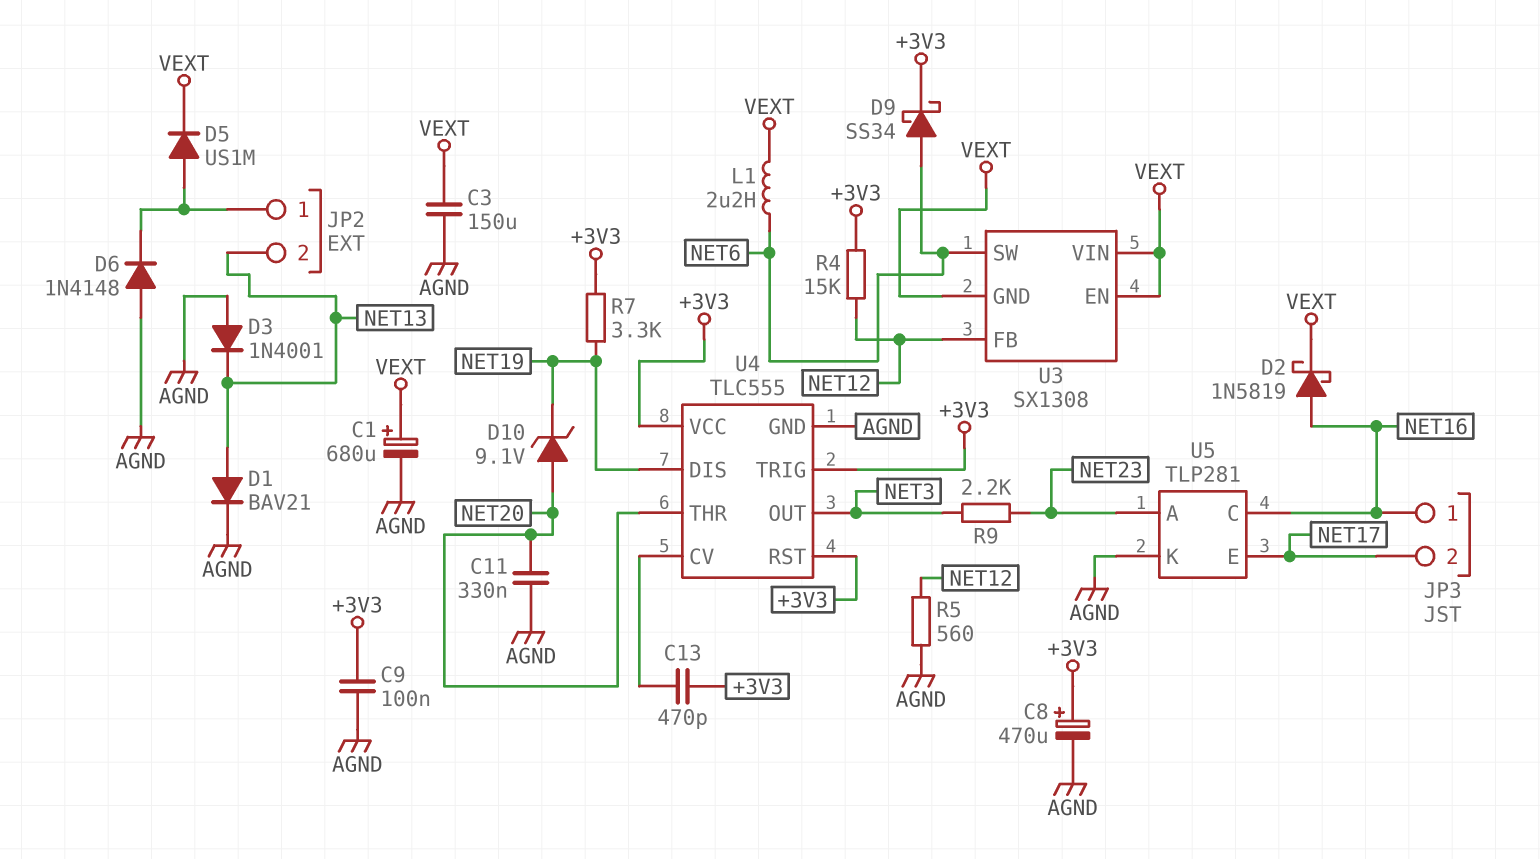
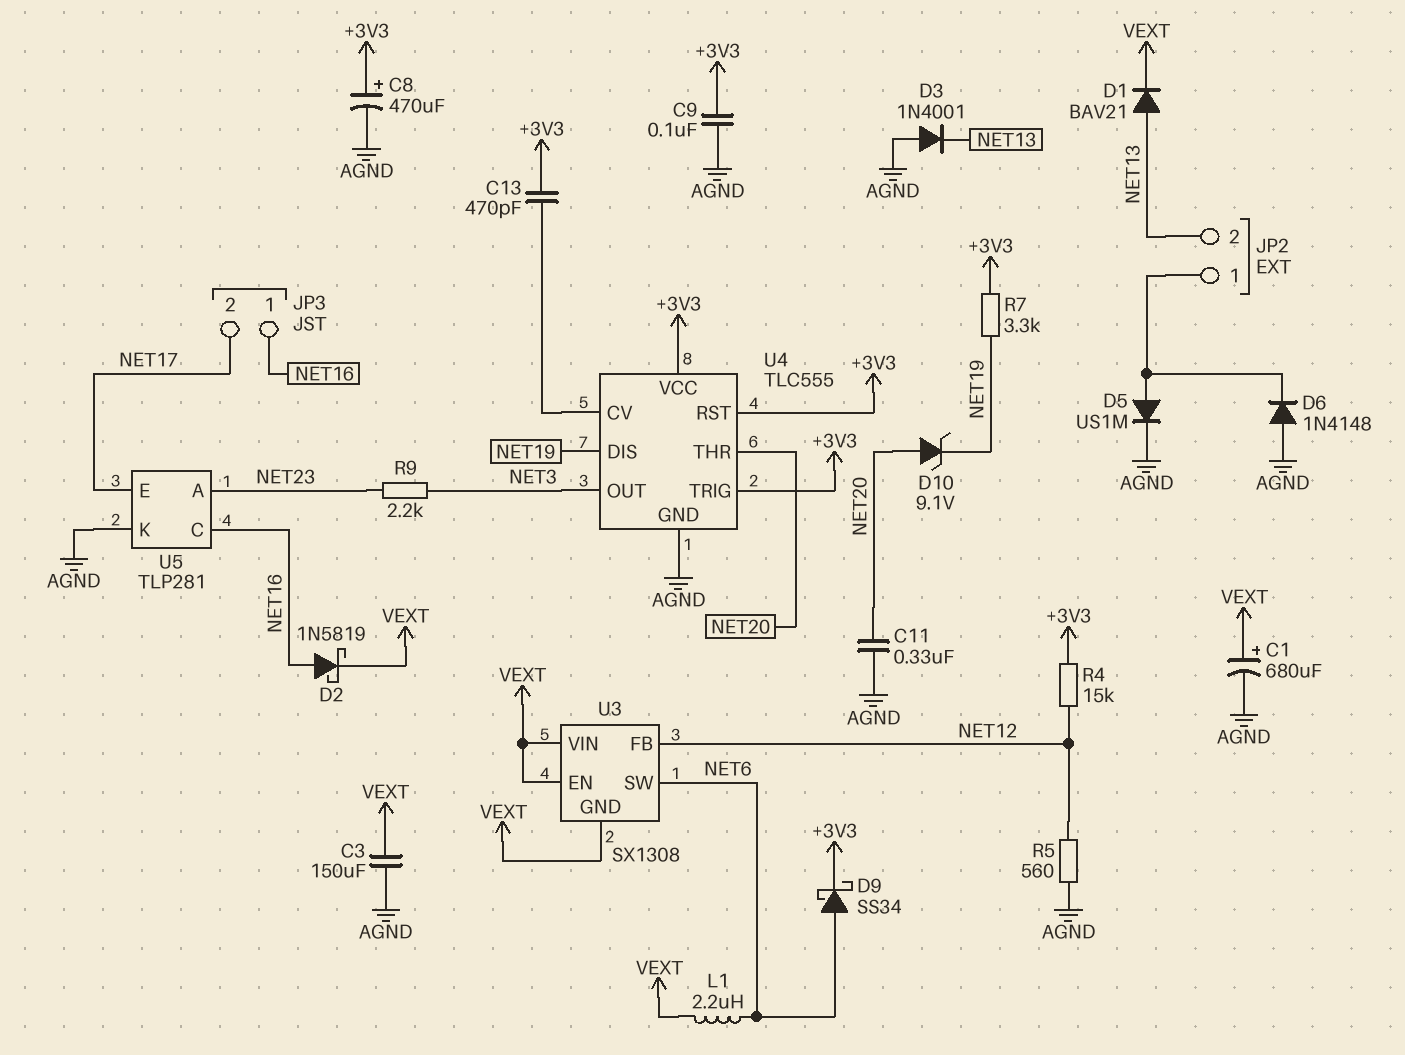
D1: diode BAV21 (A NET13, K AGND) -> diode BAV21 (A NET13, K VEXT)
D5: diode US1M (A JP2/1, K VEXT) -> diode US1M (A JP2/1, K AGND)

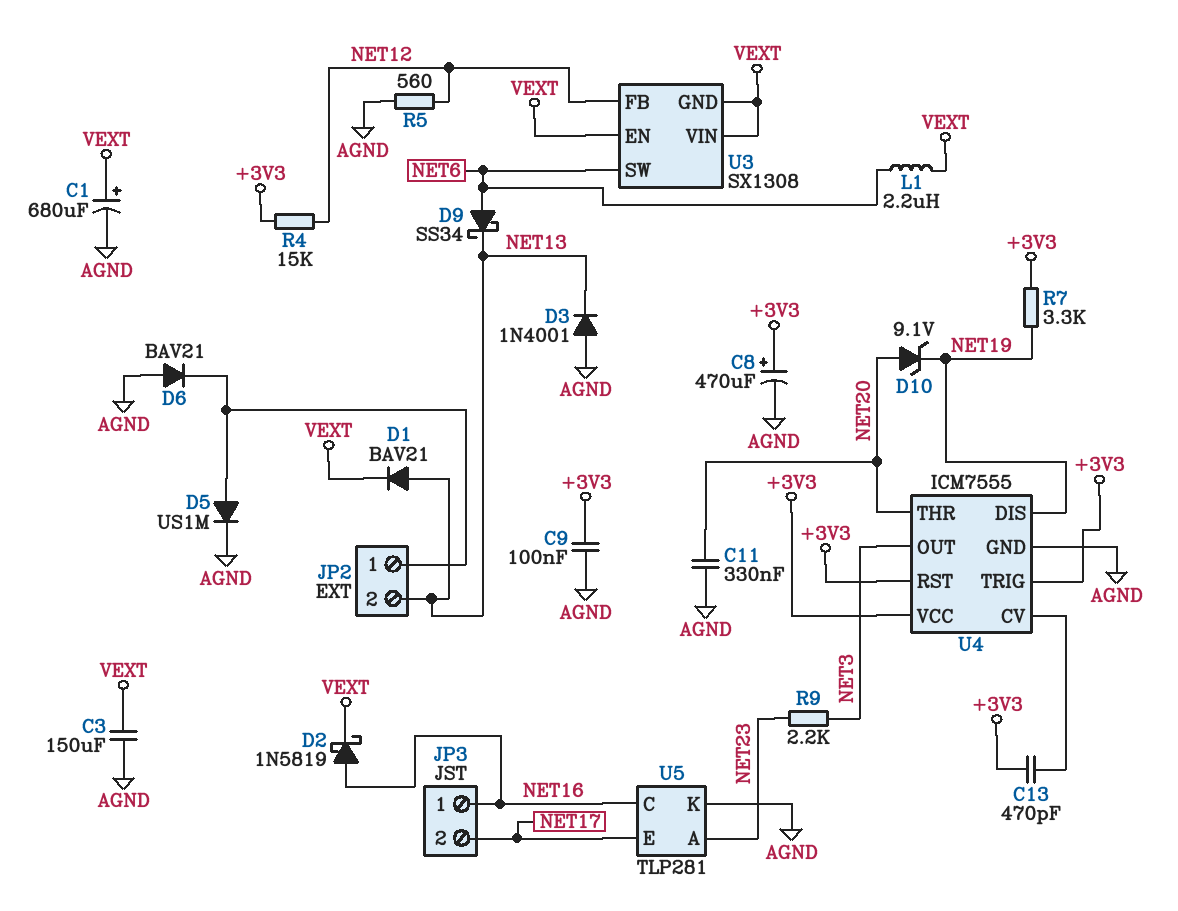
D6: diode 1N4148 (A AGND, K JP2/1) -> diode BAV21 (A AGND, K JP2/1)
D9: schottky SS34 (A NET6, K +3V3) -> schottky SS34 (A NET6, K NET13)
U4: TLC555 -> ICM7555

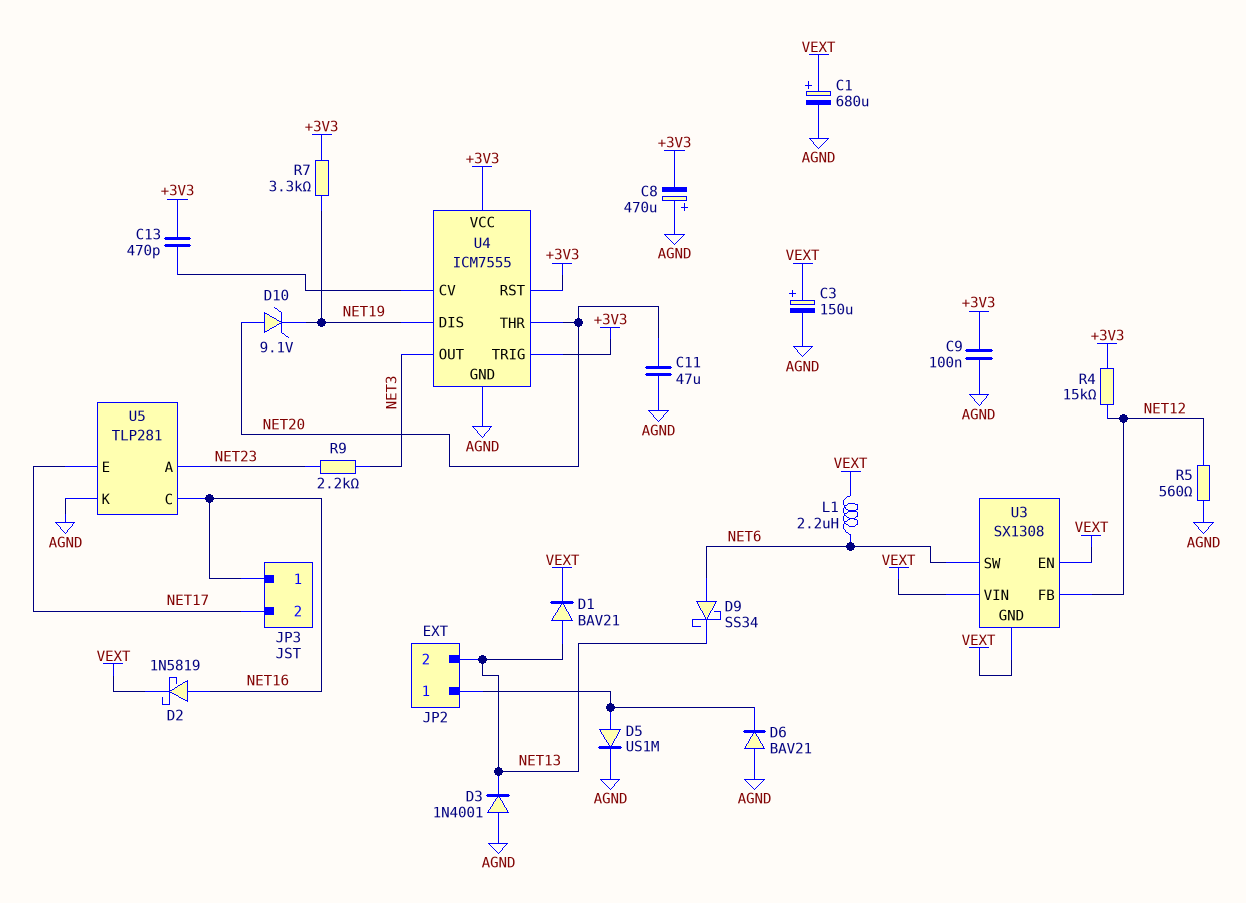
C3: 150uF (AGND, VEXT) -> 150uF (plus VEXT, minus AGND)
C8: 470uF (plus +3V3, minus AGND) -> 470uF (plus AGND, minus +3V3)
C11: 330nF (AGND, NET20) -> 47uF (AGND, NET20)

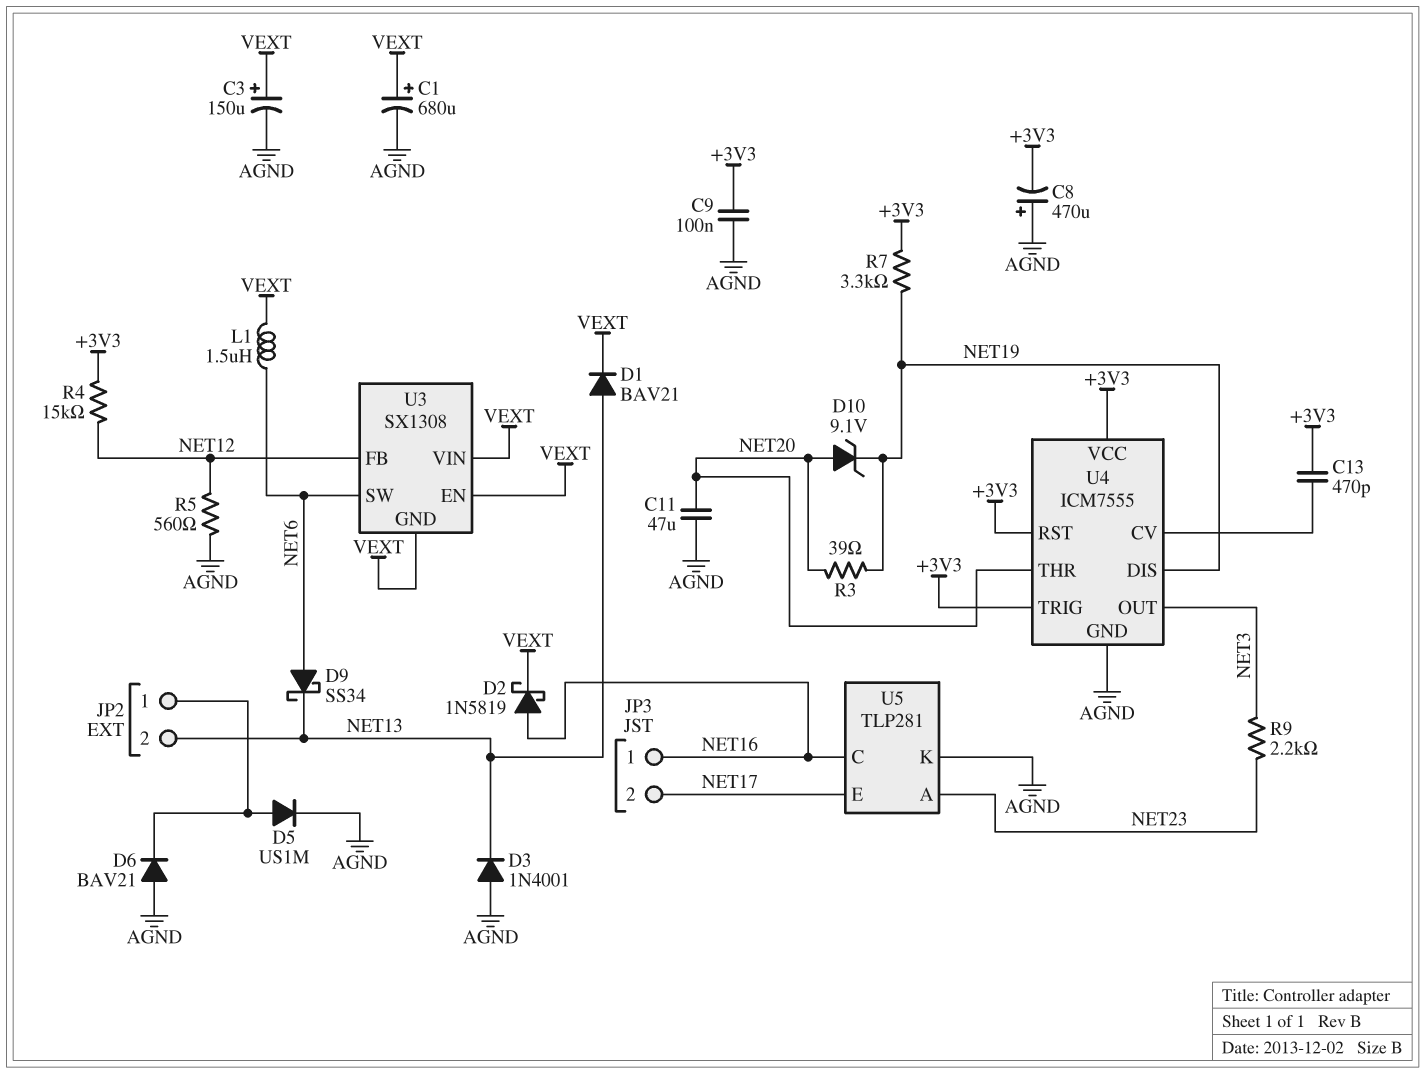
L1: 2.2uH (NET6, VEXT) -> 1.5uH (NET6, VEXT)
R3: none -> 39 (NET19, NET20)

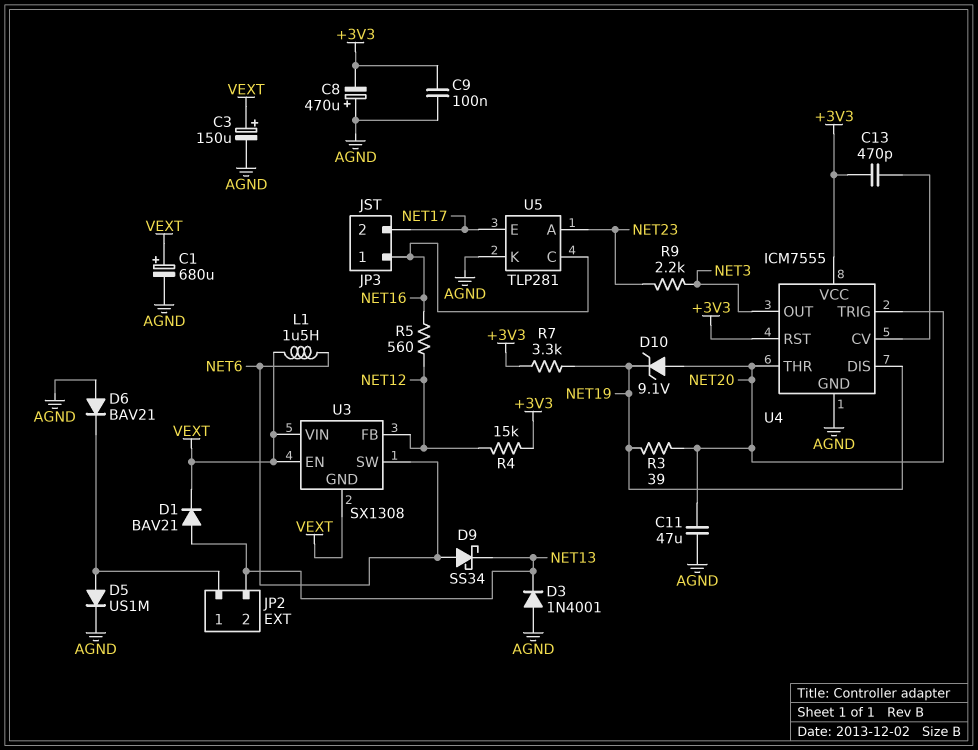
D2: schottky 1N5819 (A NET16, K VEXT) -> none
R5: 560 (AGND, NET12) -> 560 (NET12, NET16)
U4 pin TRIG: +3V3 -> NET20

